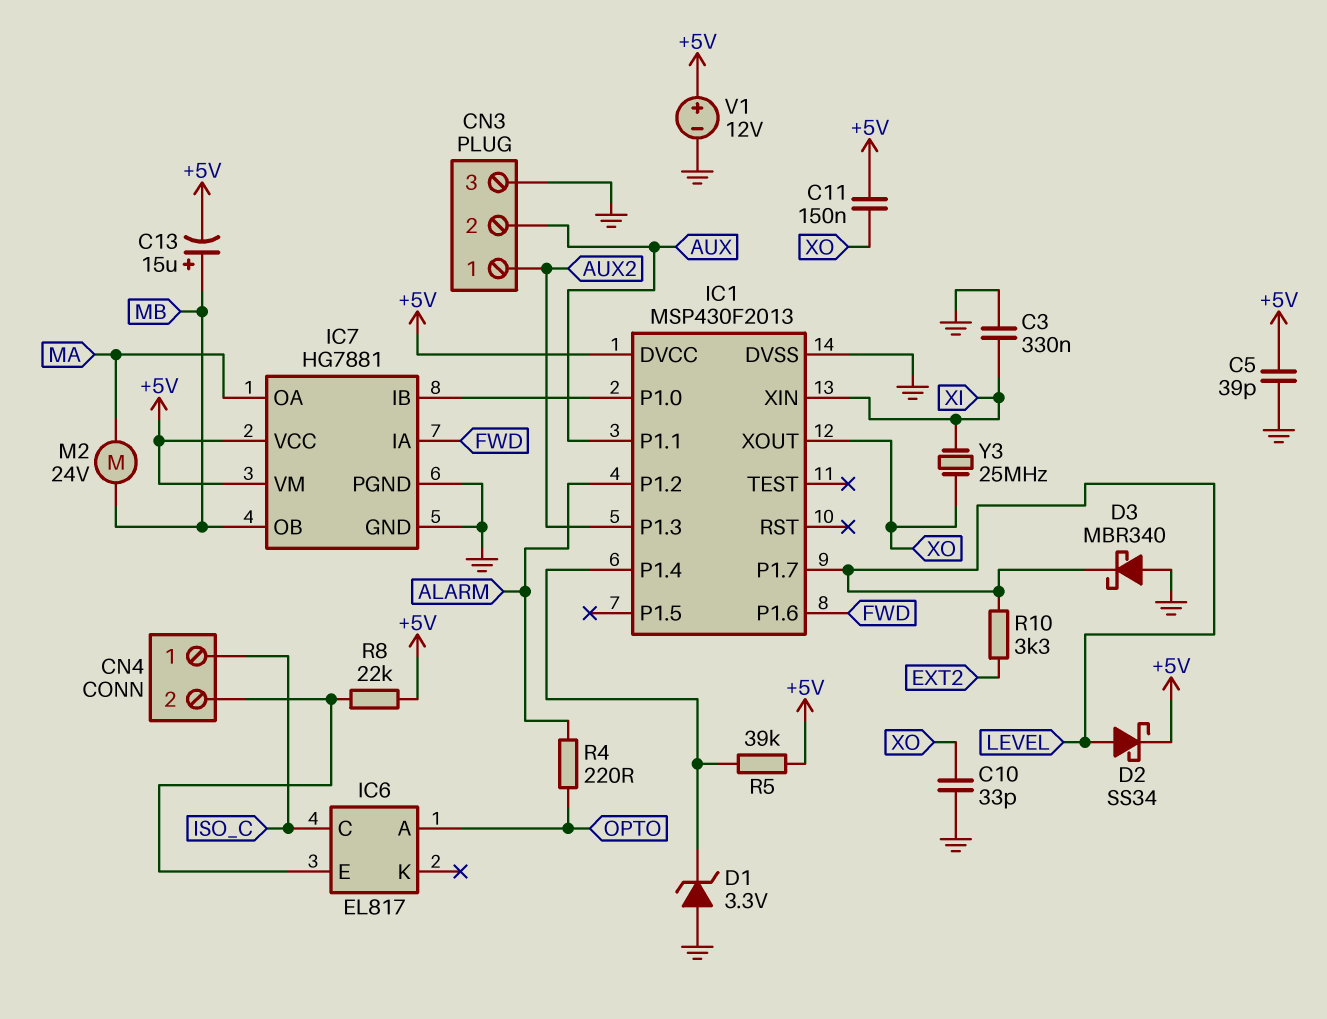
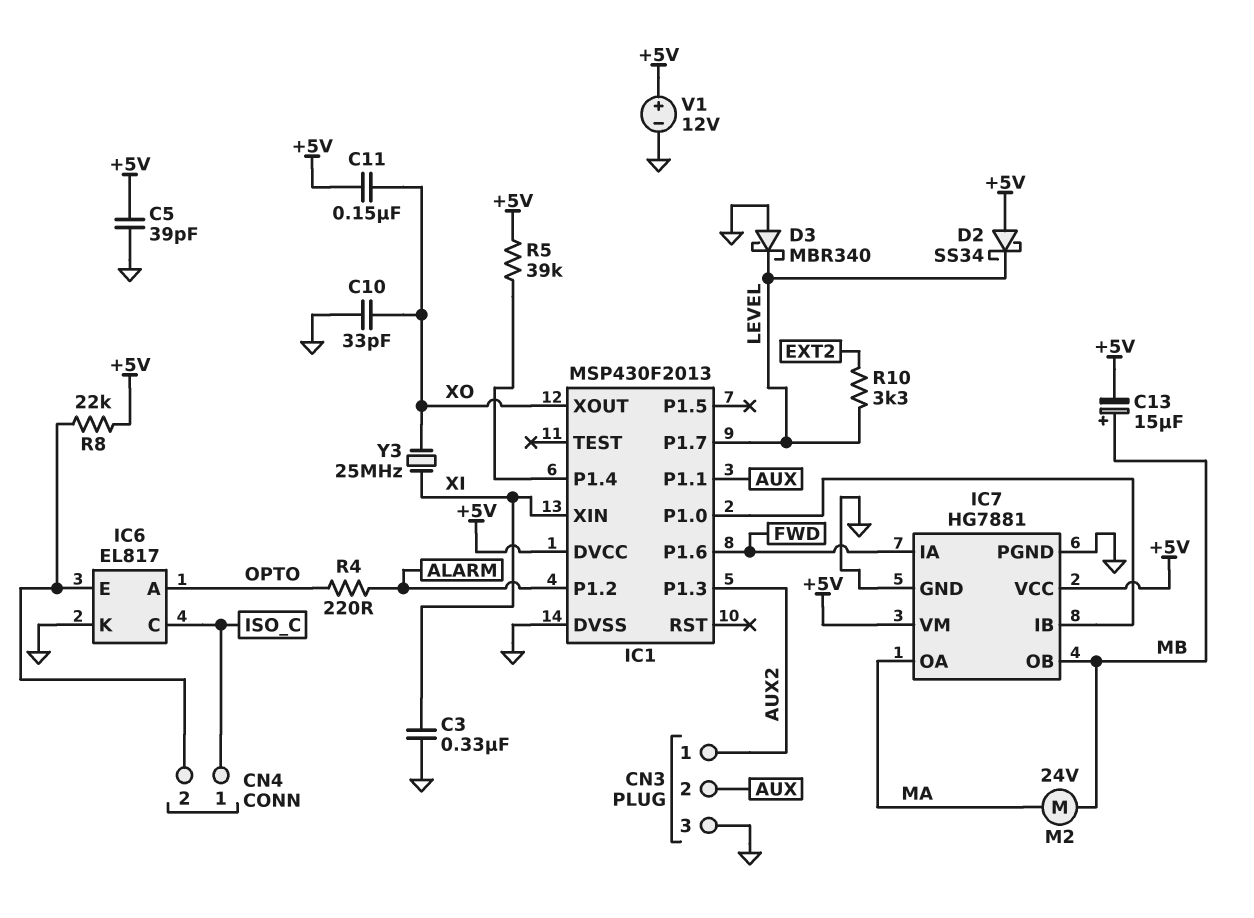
D1: zener 3.3V (A GND, K IC1/P1.4) -> none
D2: schottky SS34 (A LEVEL, K +5V) -> schottky SS34 (A +5V, K LEVEL)
IC6 pin K: none -> GND

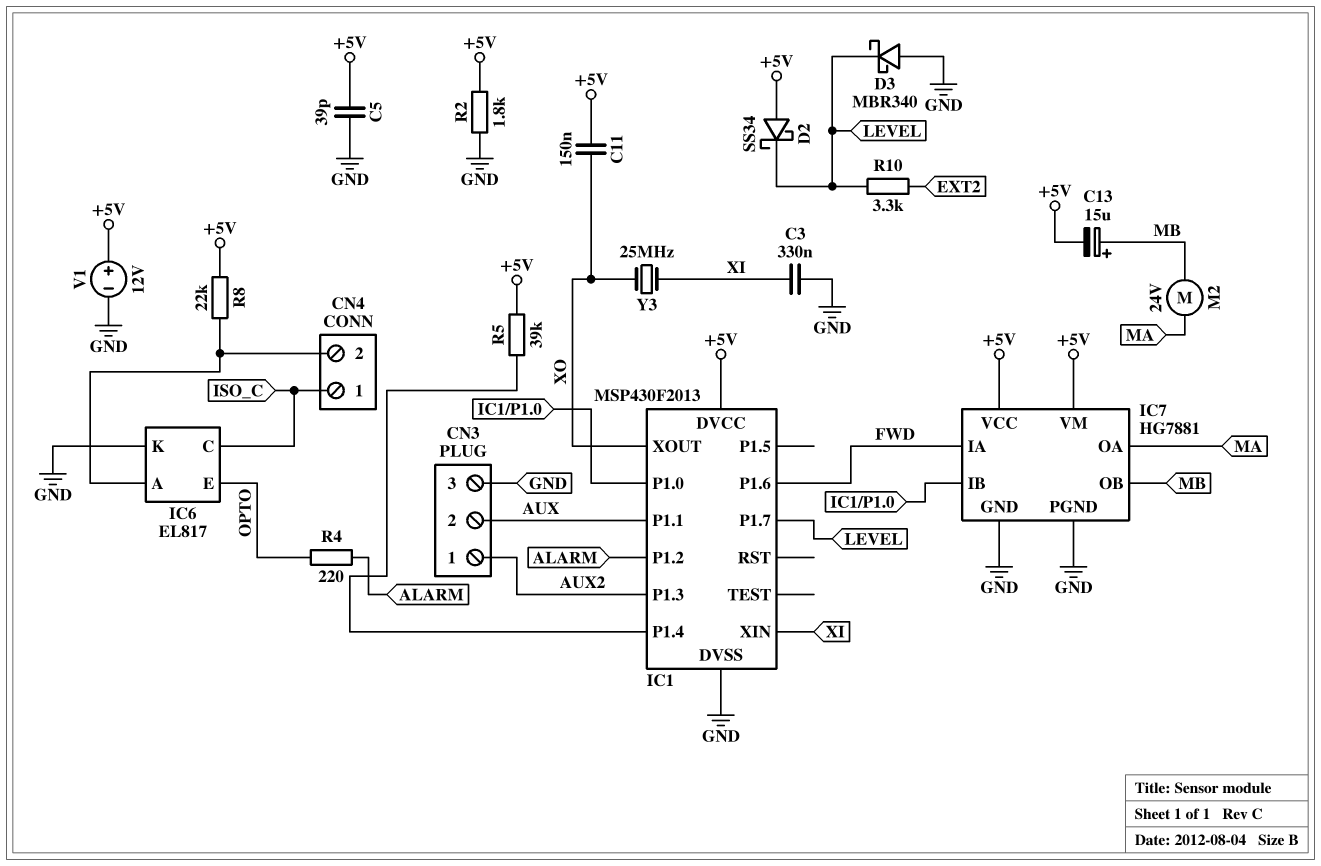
C10: 33pF (GND, XO) -> none
IC6 pin A: OPTO -> CN4/2
IC6 pin E: CN4/2 -> OPTO
R2: none -> 1.8k (+5V, GND)

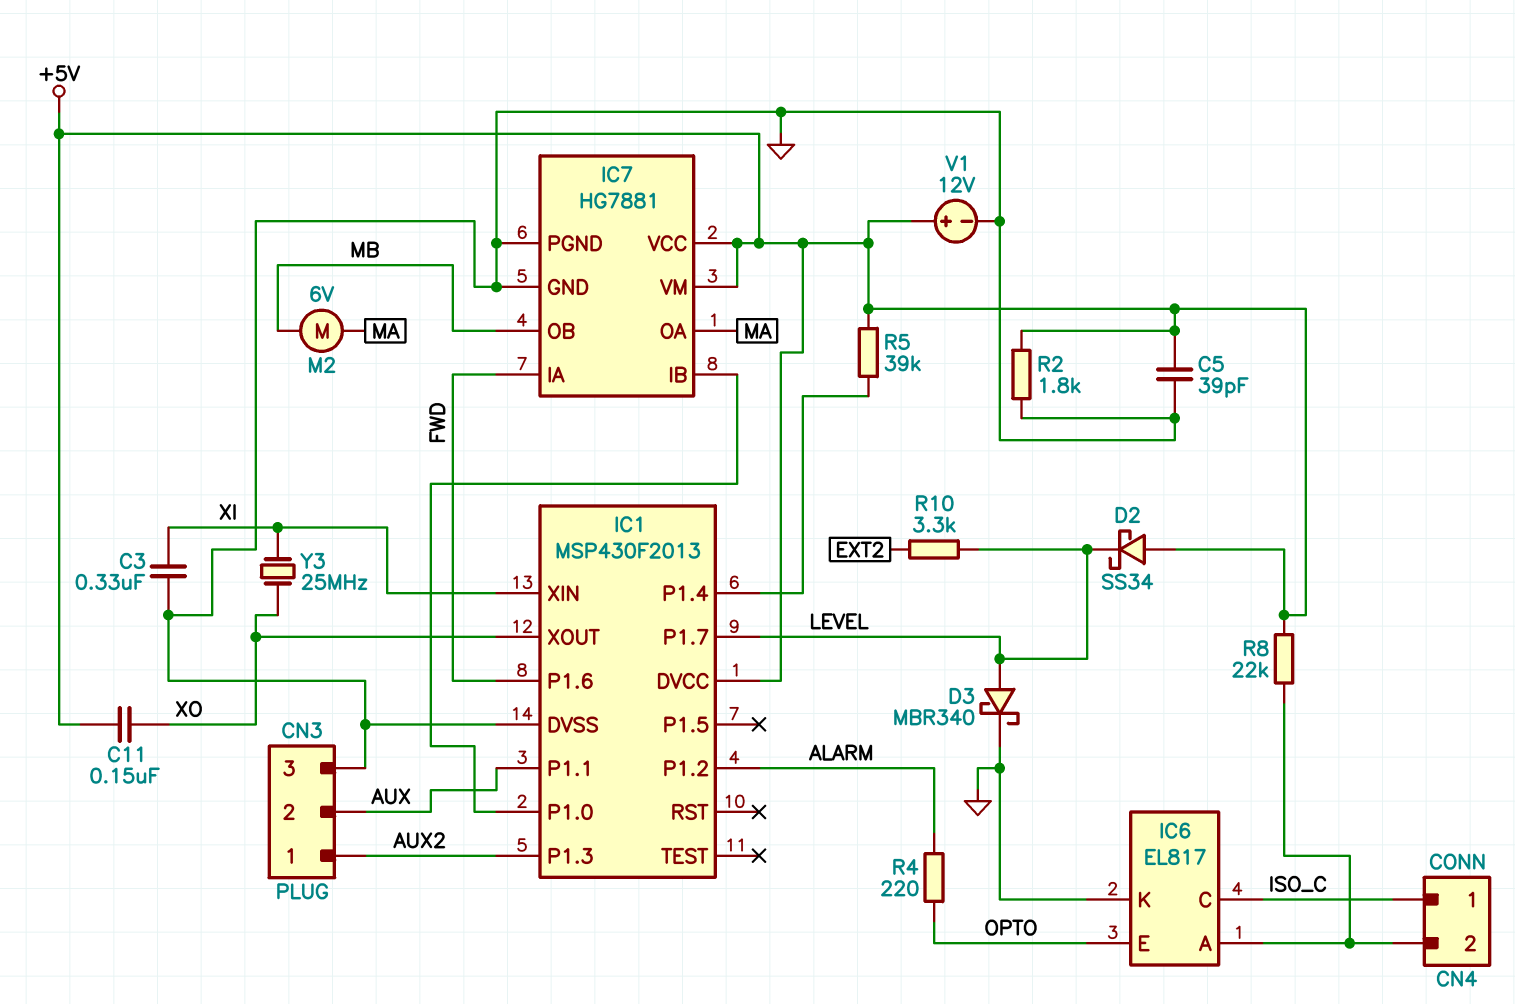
C13: 15uF (plus MB, minus +5V) -> none
D3: schottky MBR340 (A GND, K LEVEL) -> schottky MBR340 (A LEVEL, K GND)
M2: motor 24V (MA, MB) -> motor 6V (MA, MB)

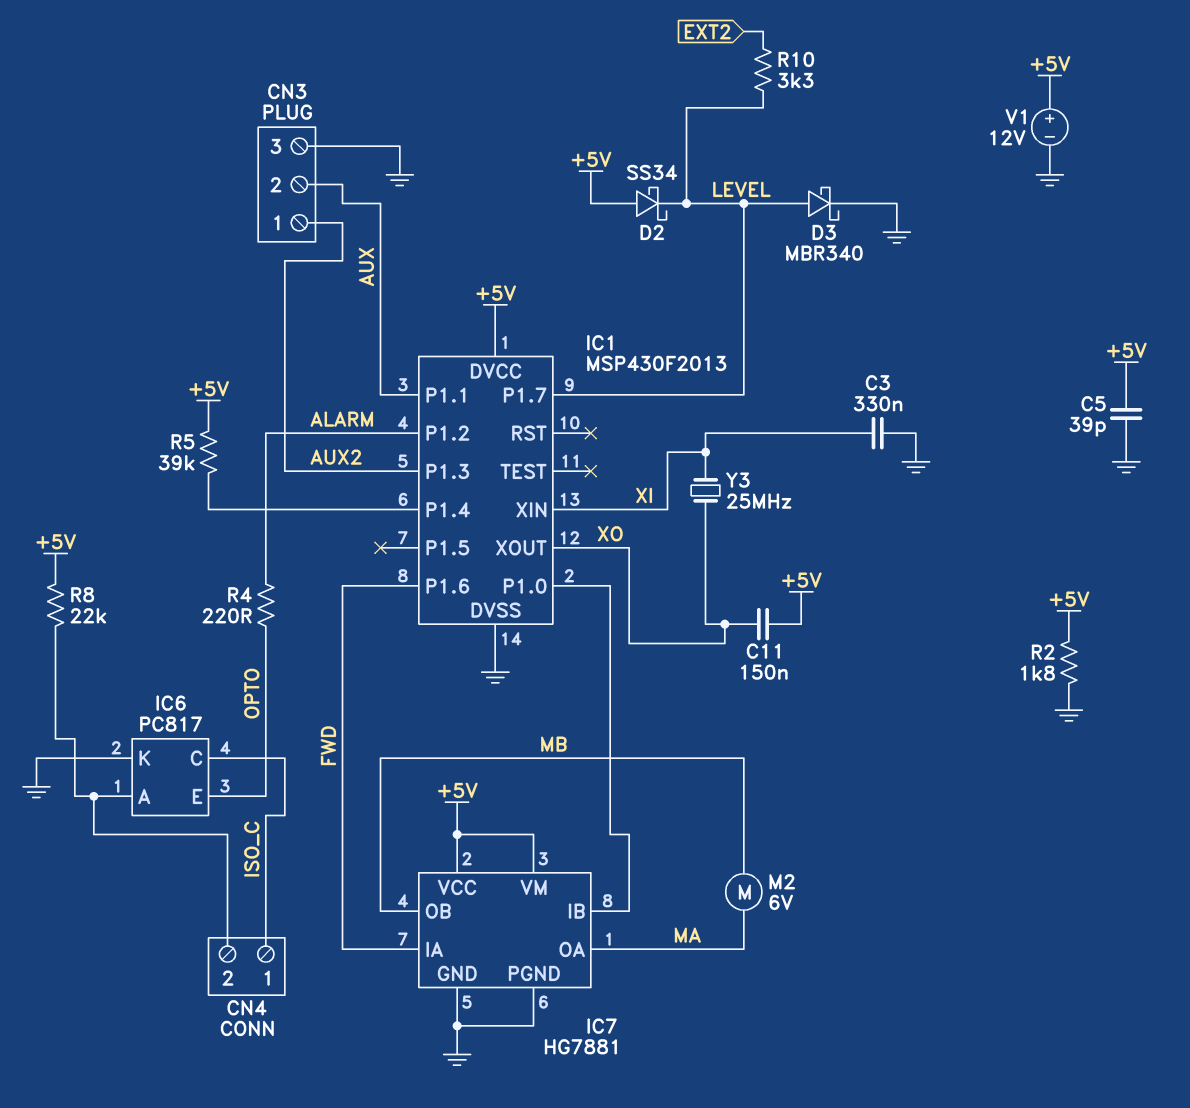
IC6: EL817 -> PC817

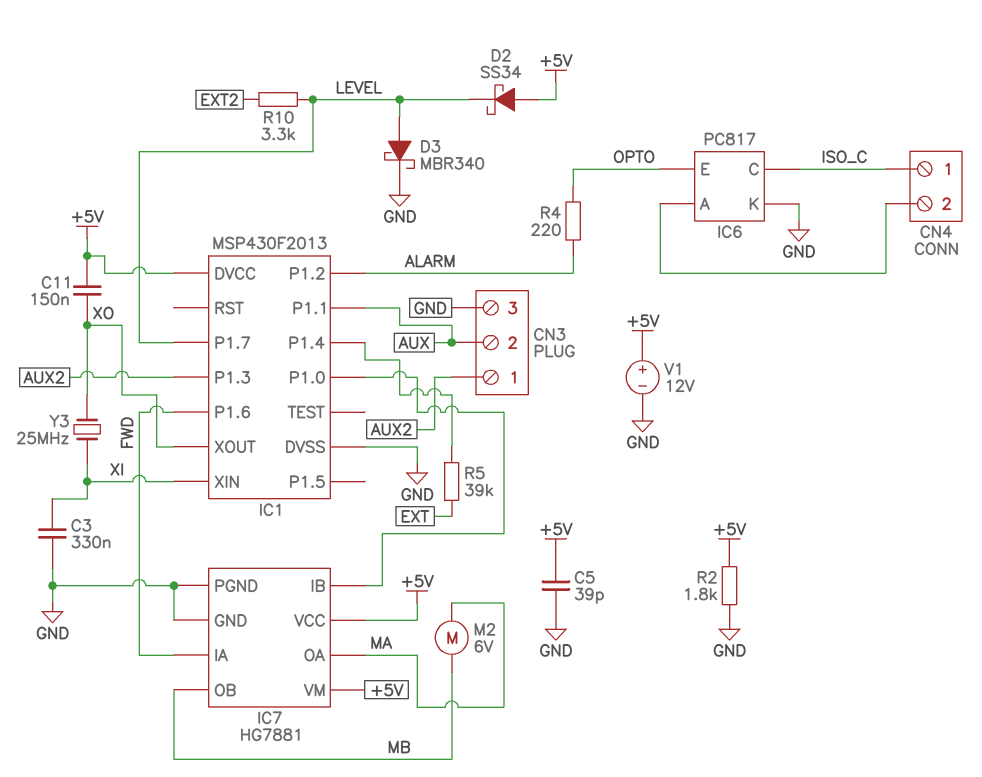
R5: 39k (+5V, IC1/P1.4) -> 39k (EXT, IC1/P1.4)
R8: 22k (+5V, CN4/2) -> none

